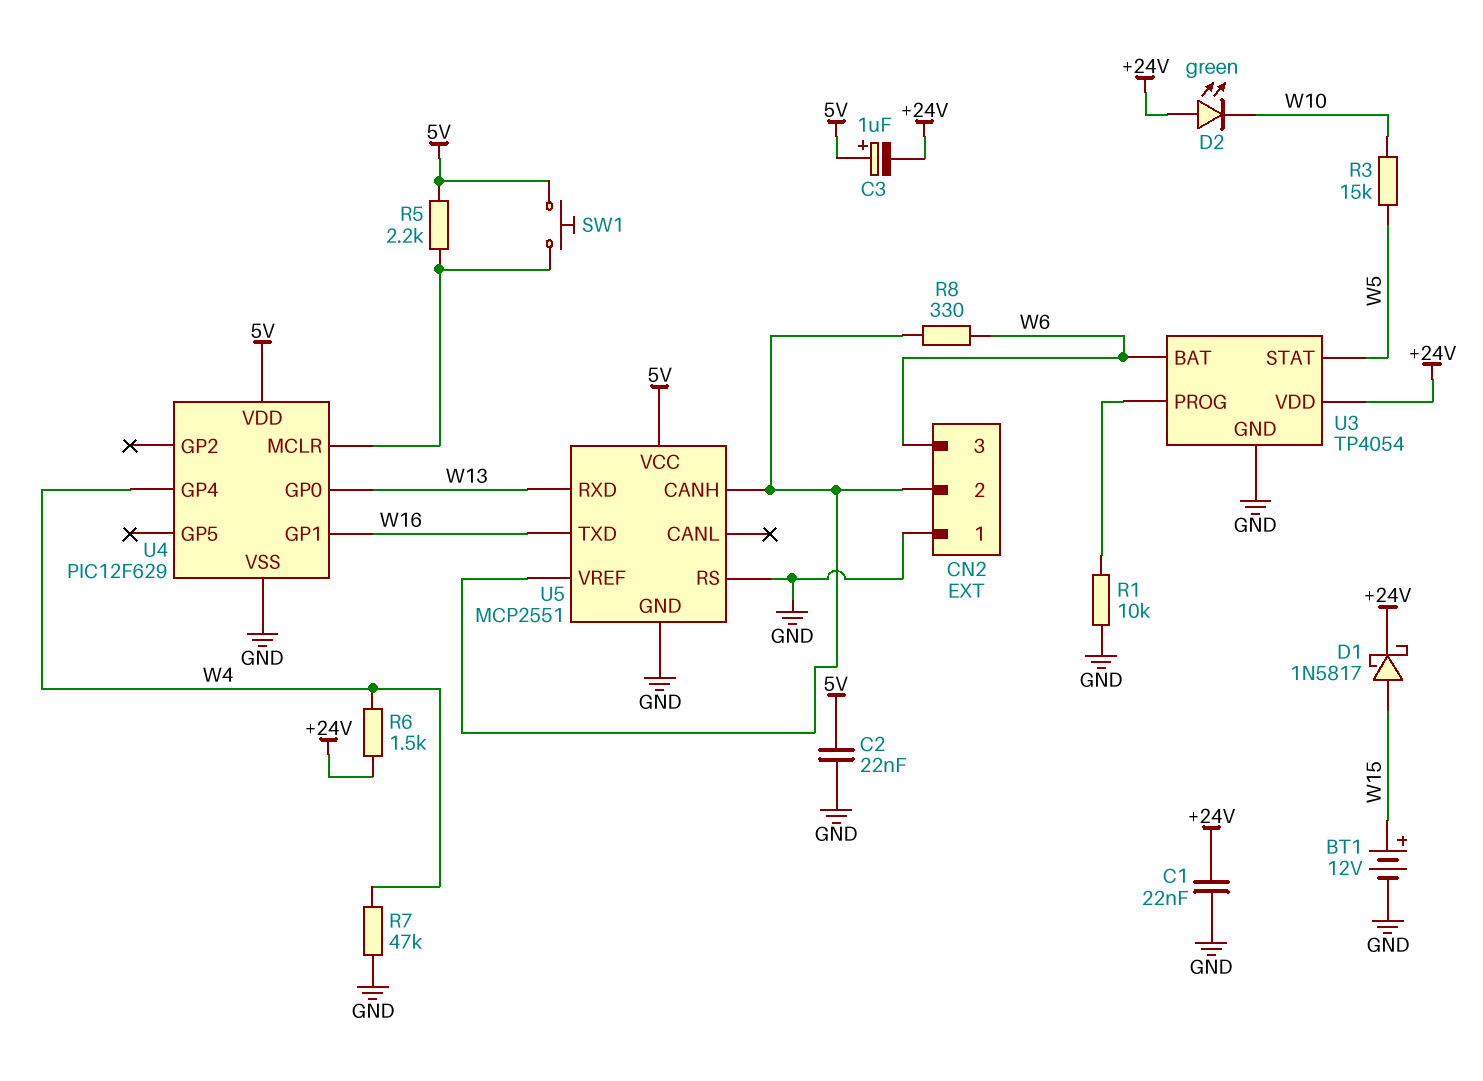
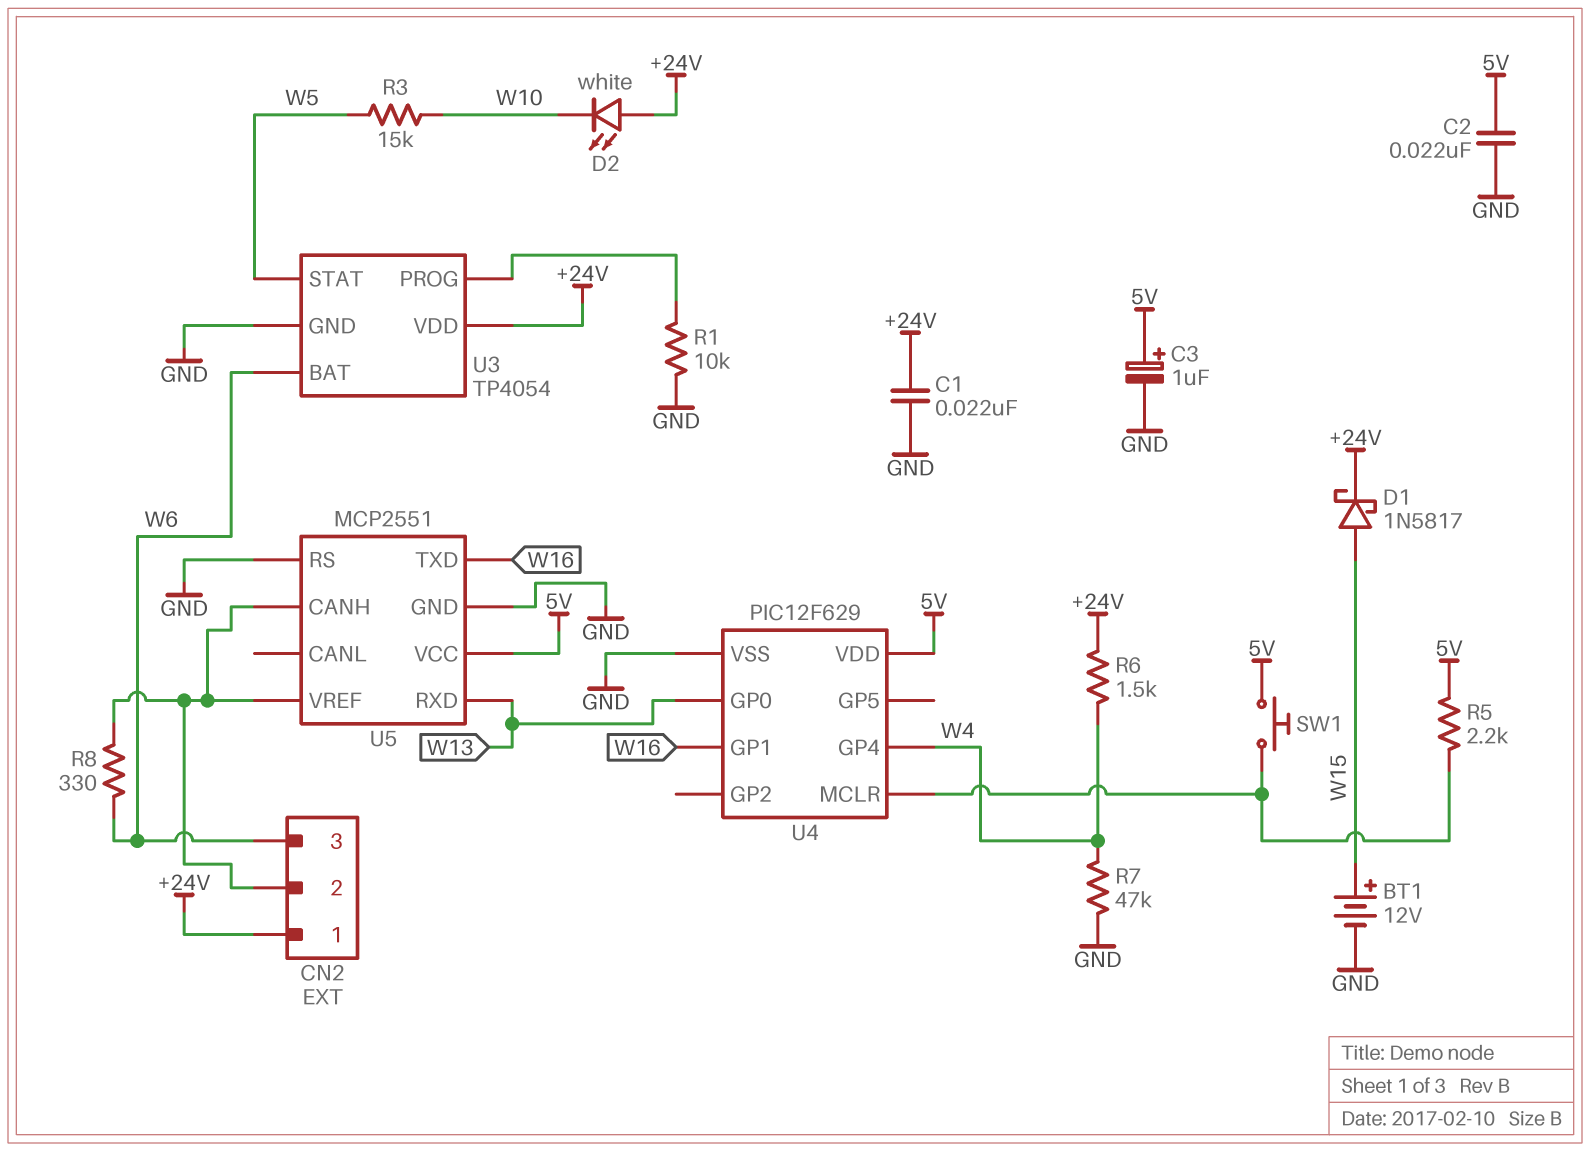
C3: 1uF (plus 5V, minus +24V) -> 1uF (plus 5V, minus GND)
CN2 pin 1: GND -> +24V
D2: LED green (A +24V, K W10) -> LED white (A +24V, K W10)

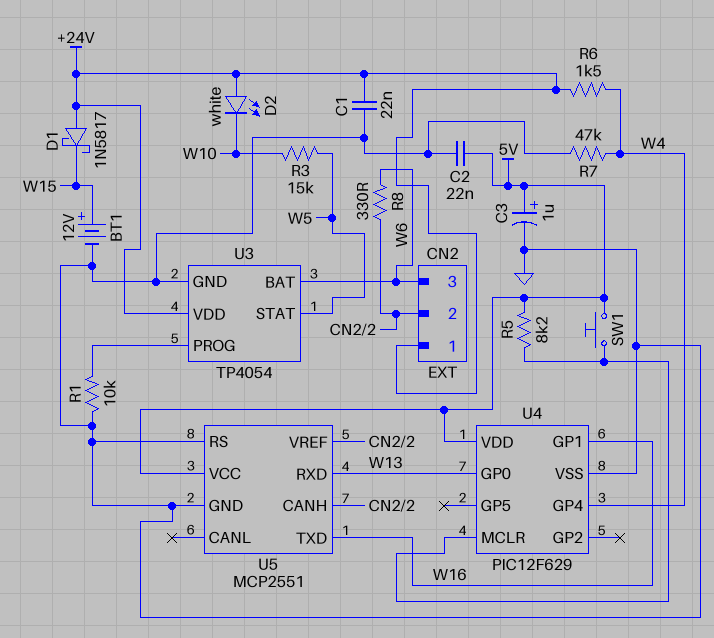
D1: schottky 1N5817 (A W15, K +24V) -> schottky 1N5817 (A +24V, K W15)
R5: 2.2k (5V, U4/MCLR) -> 8.2k (5V, U4/MCLR)

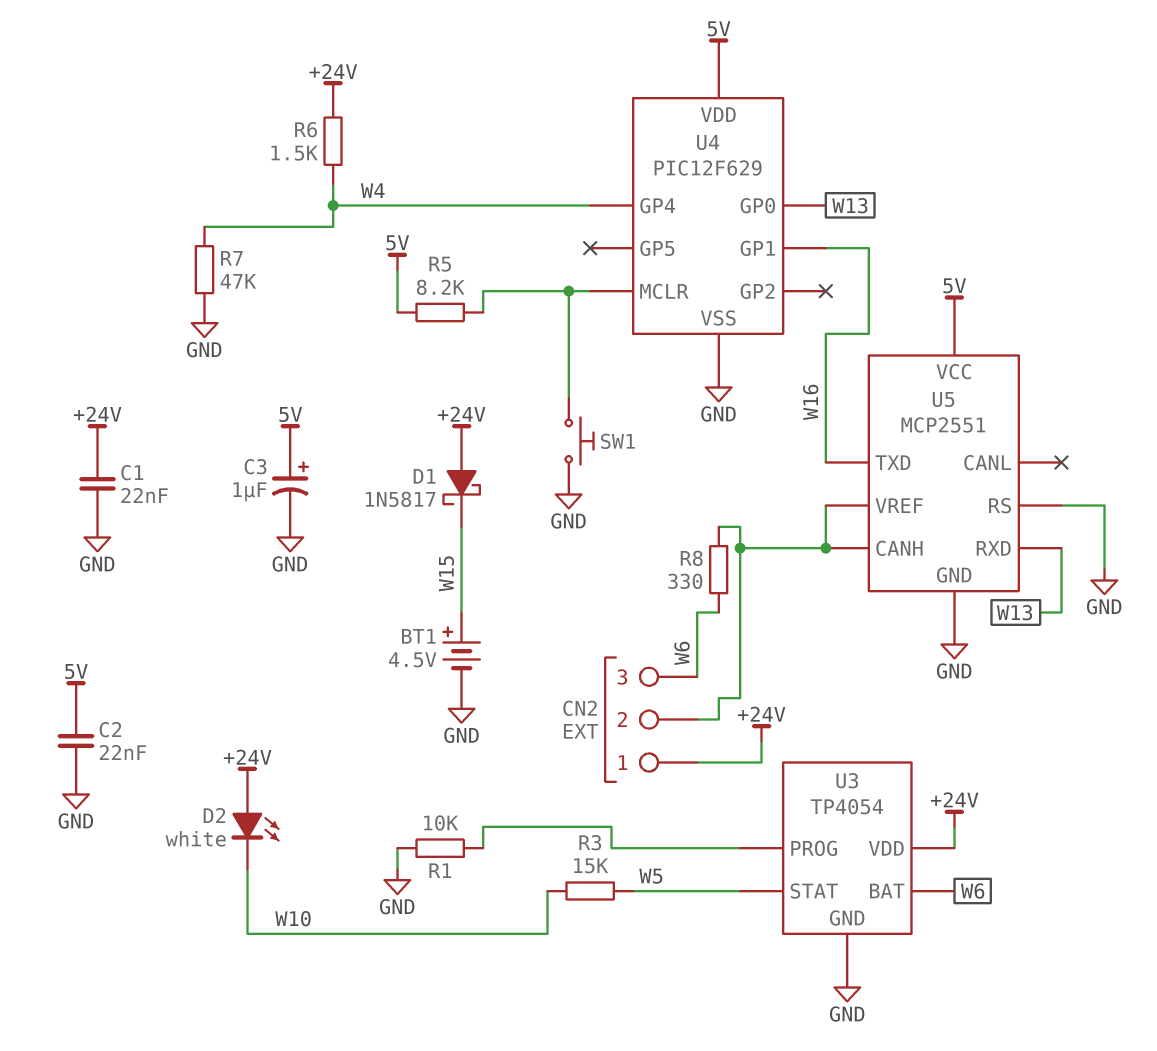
BT1: 12V (plus W15, minus GND) -> 4.5V (plus W15, minus GND)
SW1: button (5V, U4/MCLR) -> button (GND, U4/MCLR)

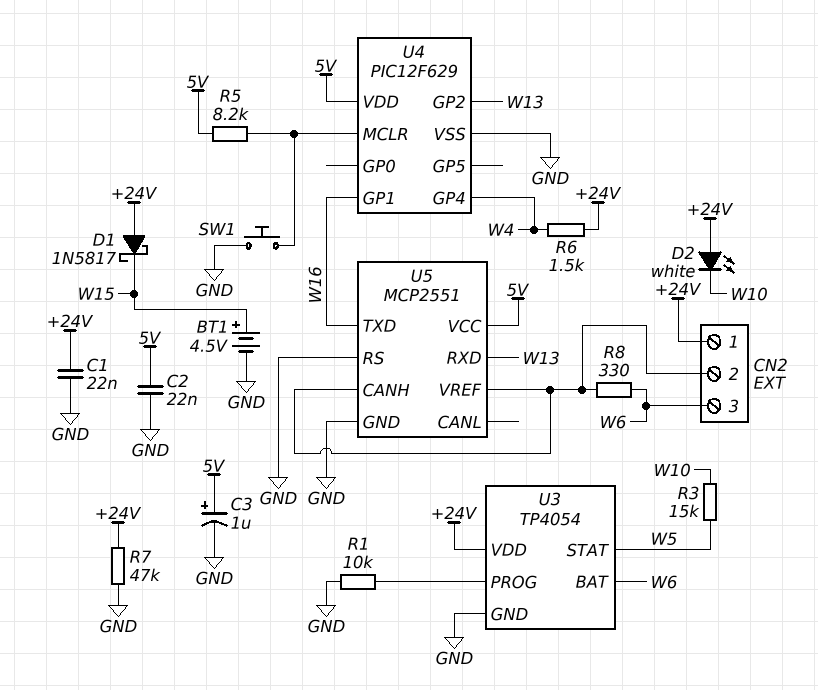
R7: 47k (GND, W4) -> 47k (+24V, GND)
U4 pin GP0: W13 -> none
U4 pin GP2: none -> W13

